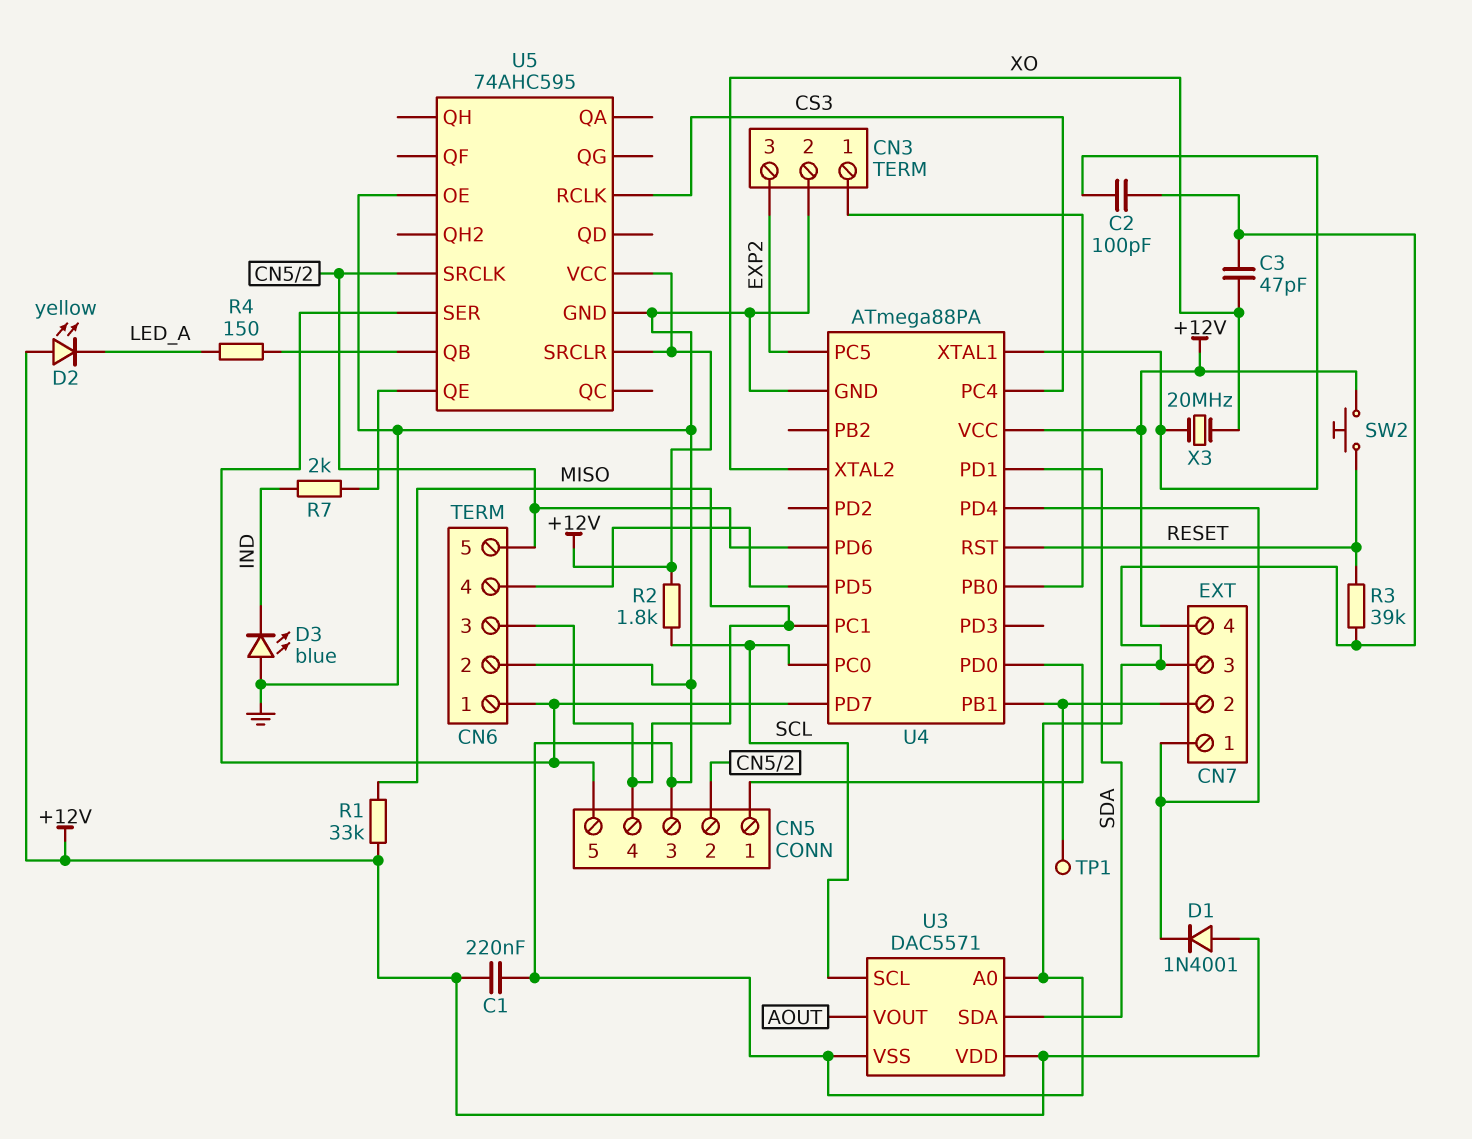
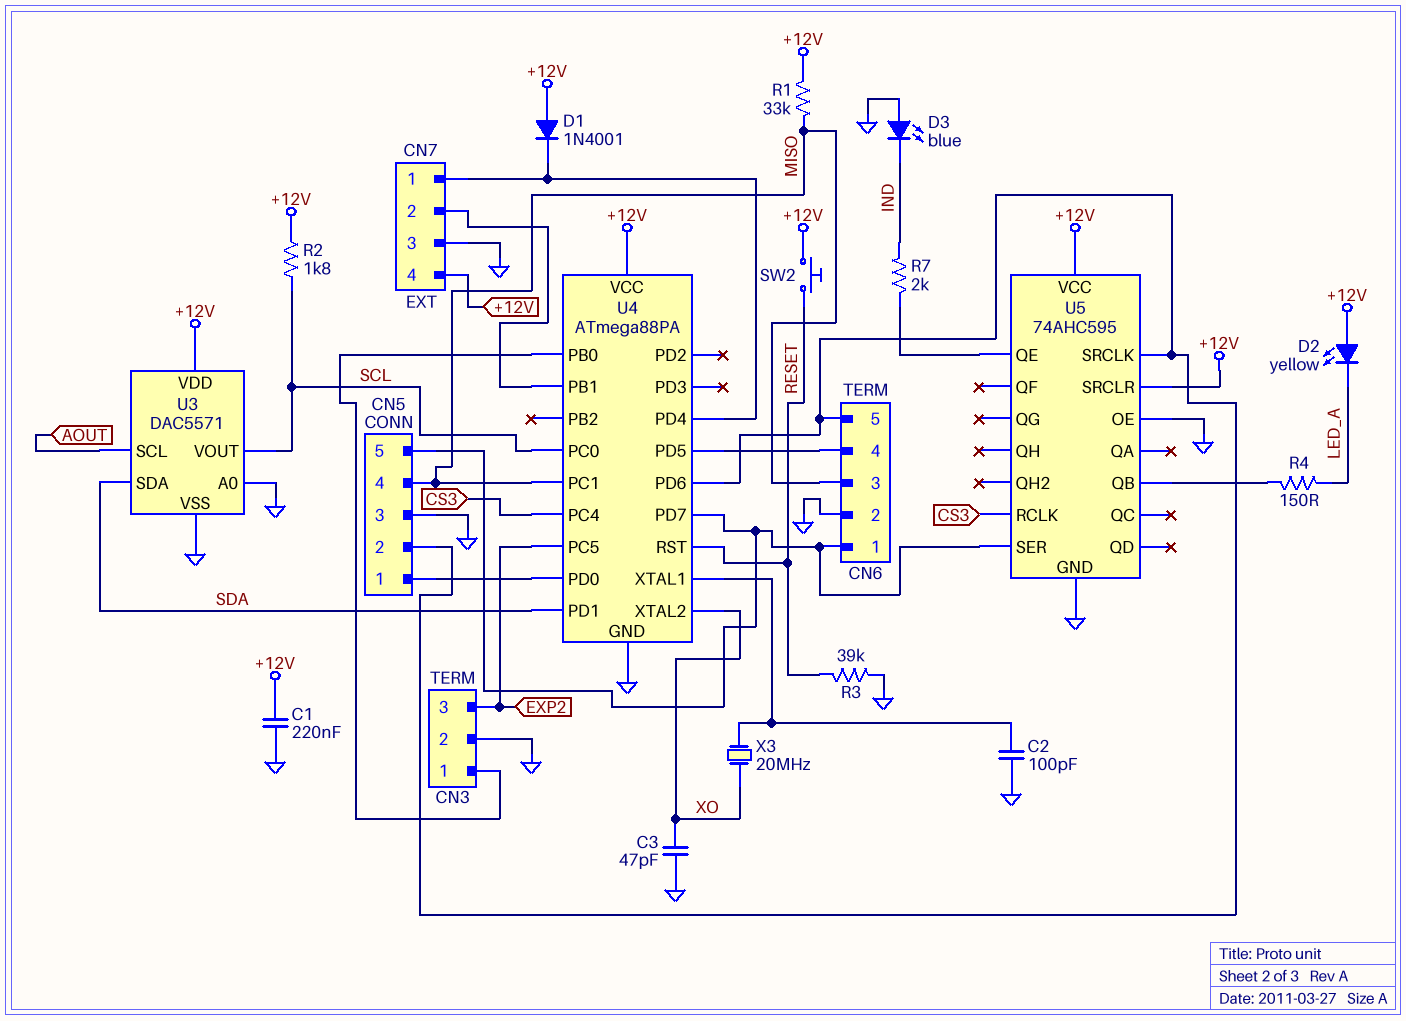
TP1: test point (CN7/2) -> none
U3 pin SCL: SCL -> AOUT
U3 pin VOUT: AOUT -> SCL

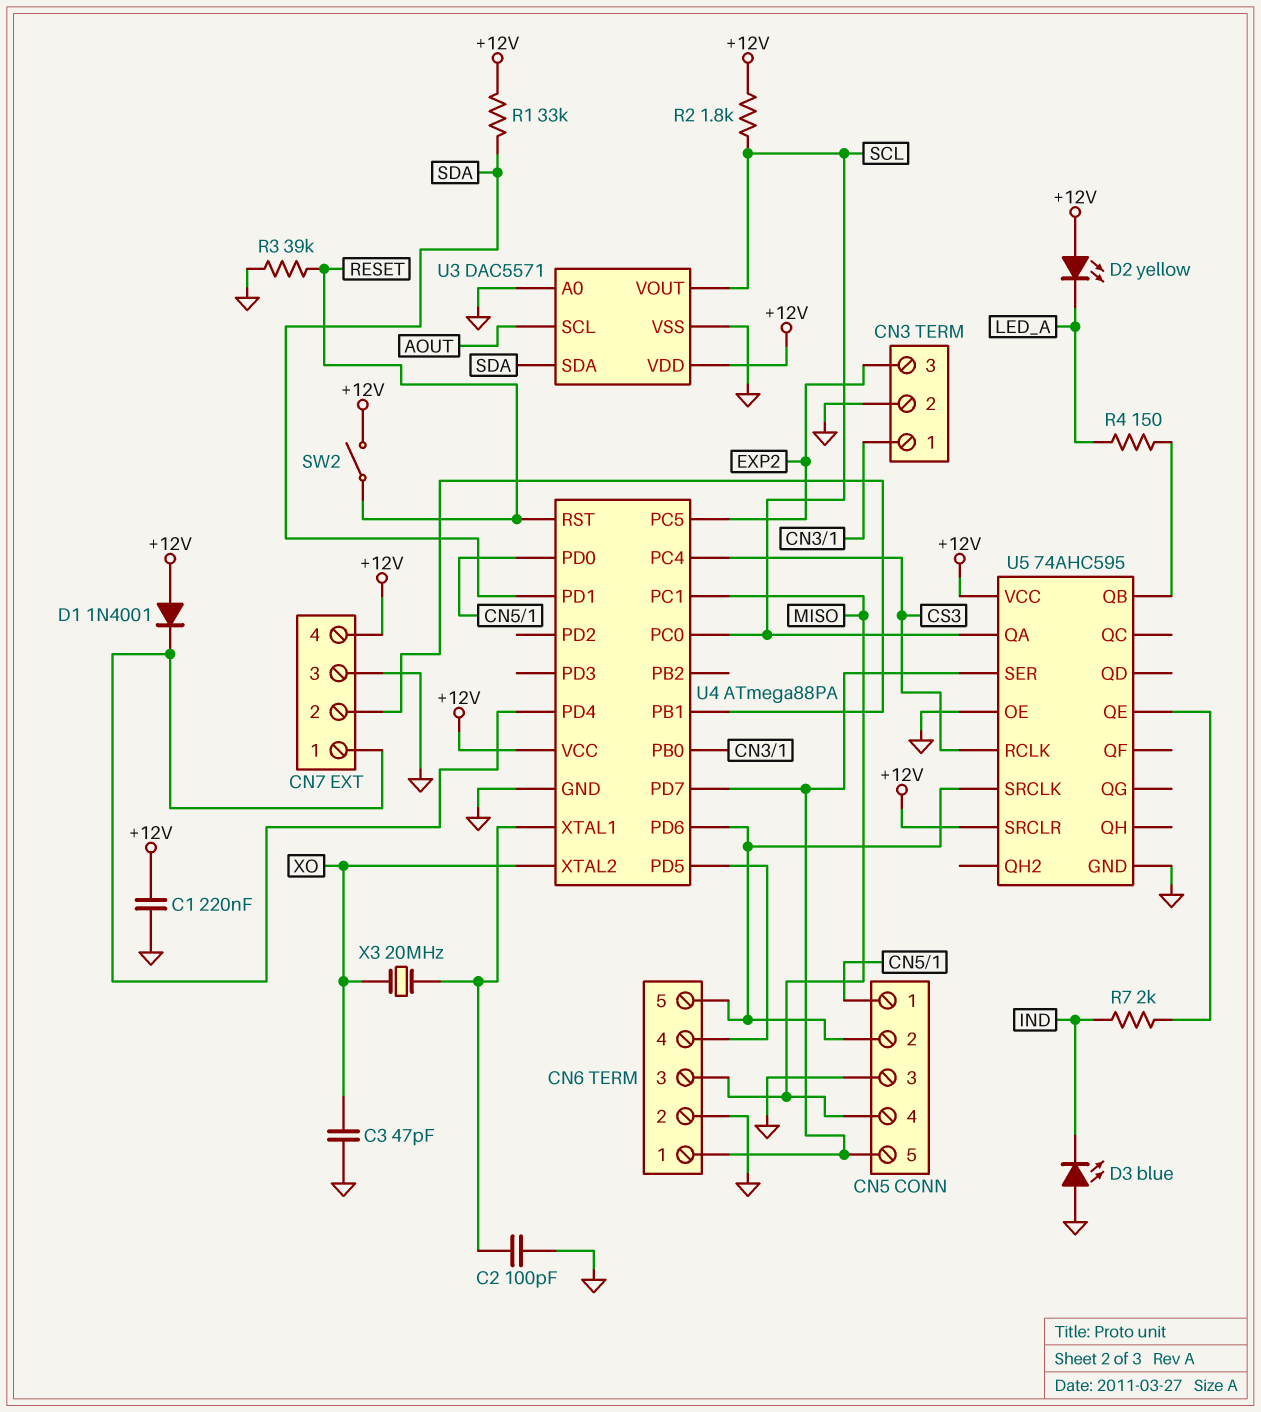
R1: 33k (+12V, MISO) -> 33k (+12V, SDA)
SW2: button (+12V, RESET) -> switch (+12V, RESET)
U5 pin QA: none -> SCL

